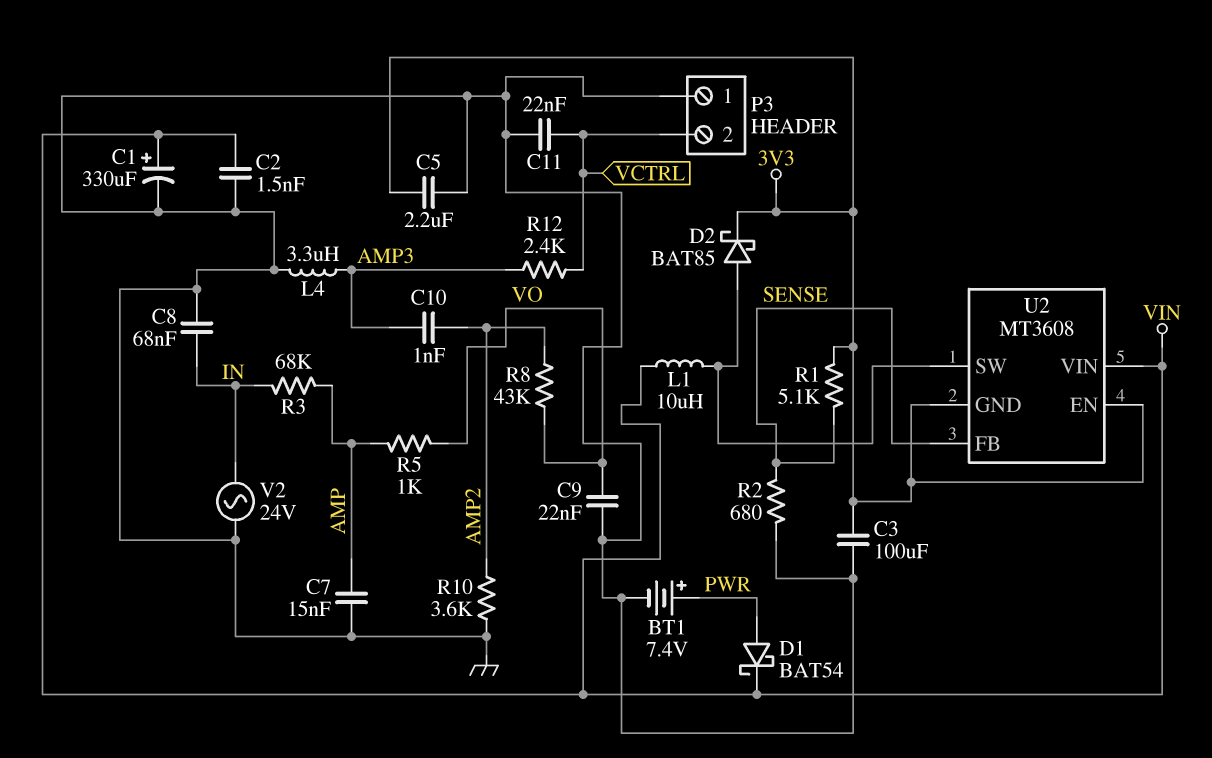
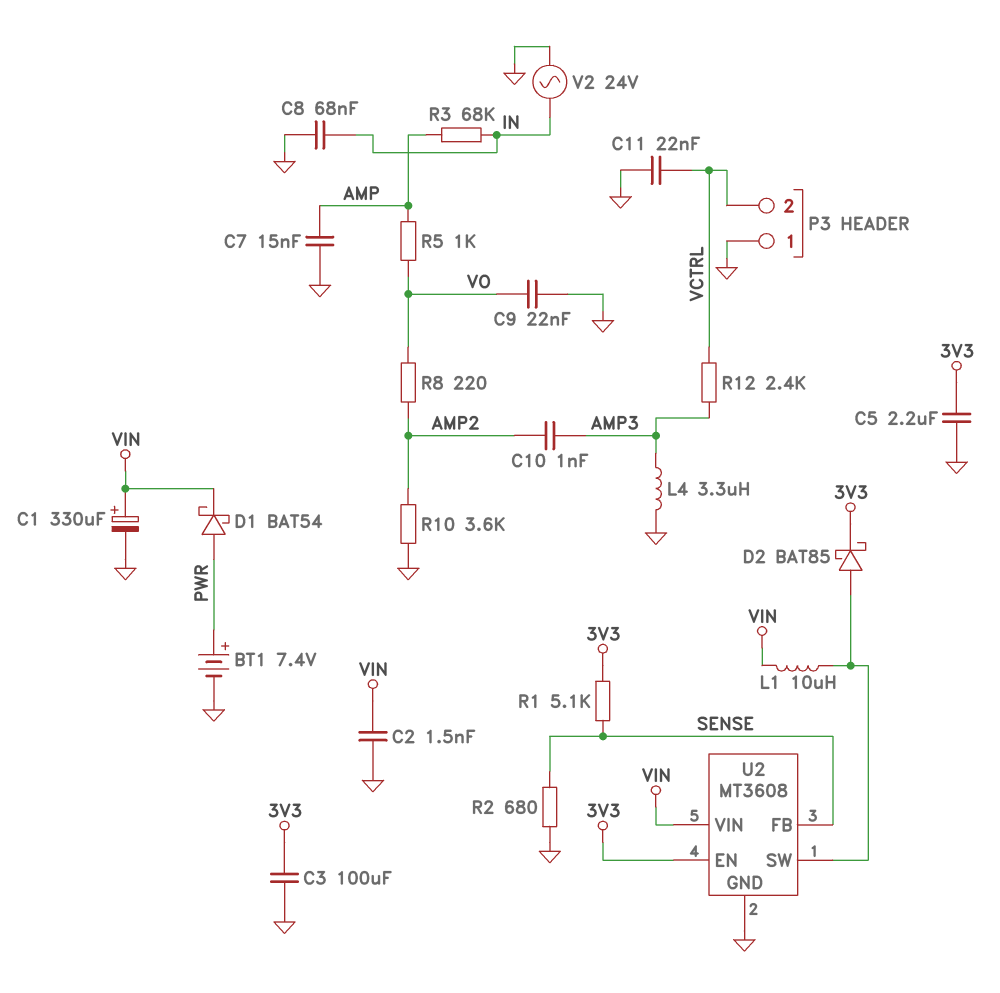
R8: 43k (AMP2, VO) -> 220 (AMP2, VO)
U2 pin GND: 3V3 -> GND

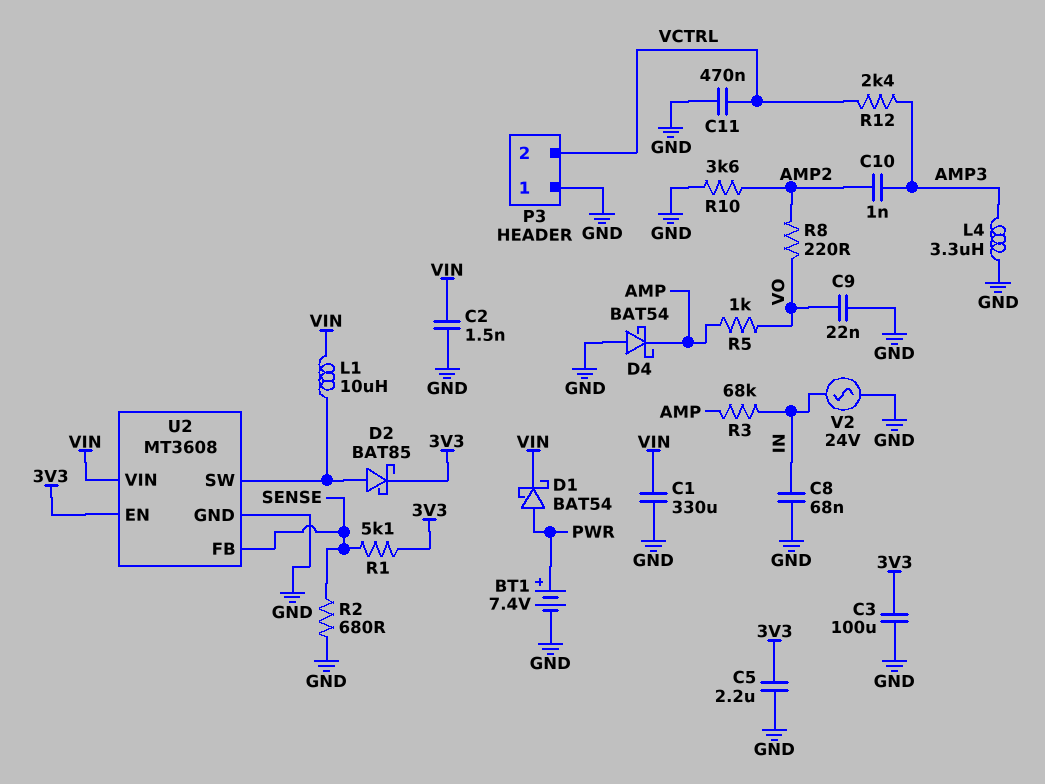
C1: 330uF (plus VIN, minus GND) -> 330uF (GND, VIN)
C7: 15nF (AMP, GND) -> none
C11: 22nF (GND, VCTRL) -> 470nF (GND, VCTRL)
D4: none -> schottky BAT54 (A GND, K AMP)

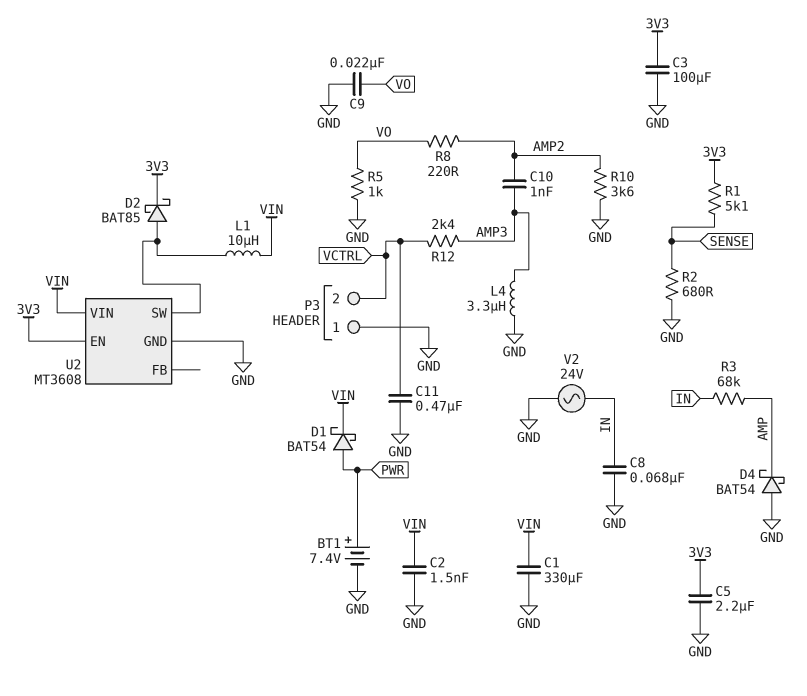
R5: 1k (AMP, VO) -> 1k (GND, VO)
U2 pin FB: SENSE -> none

